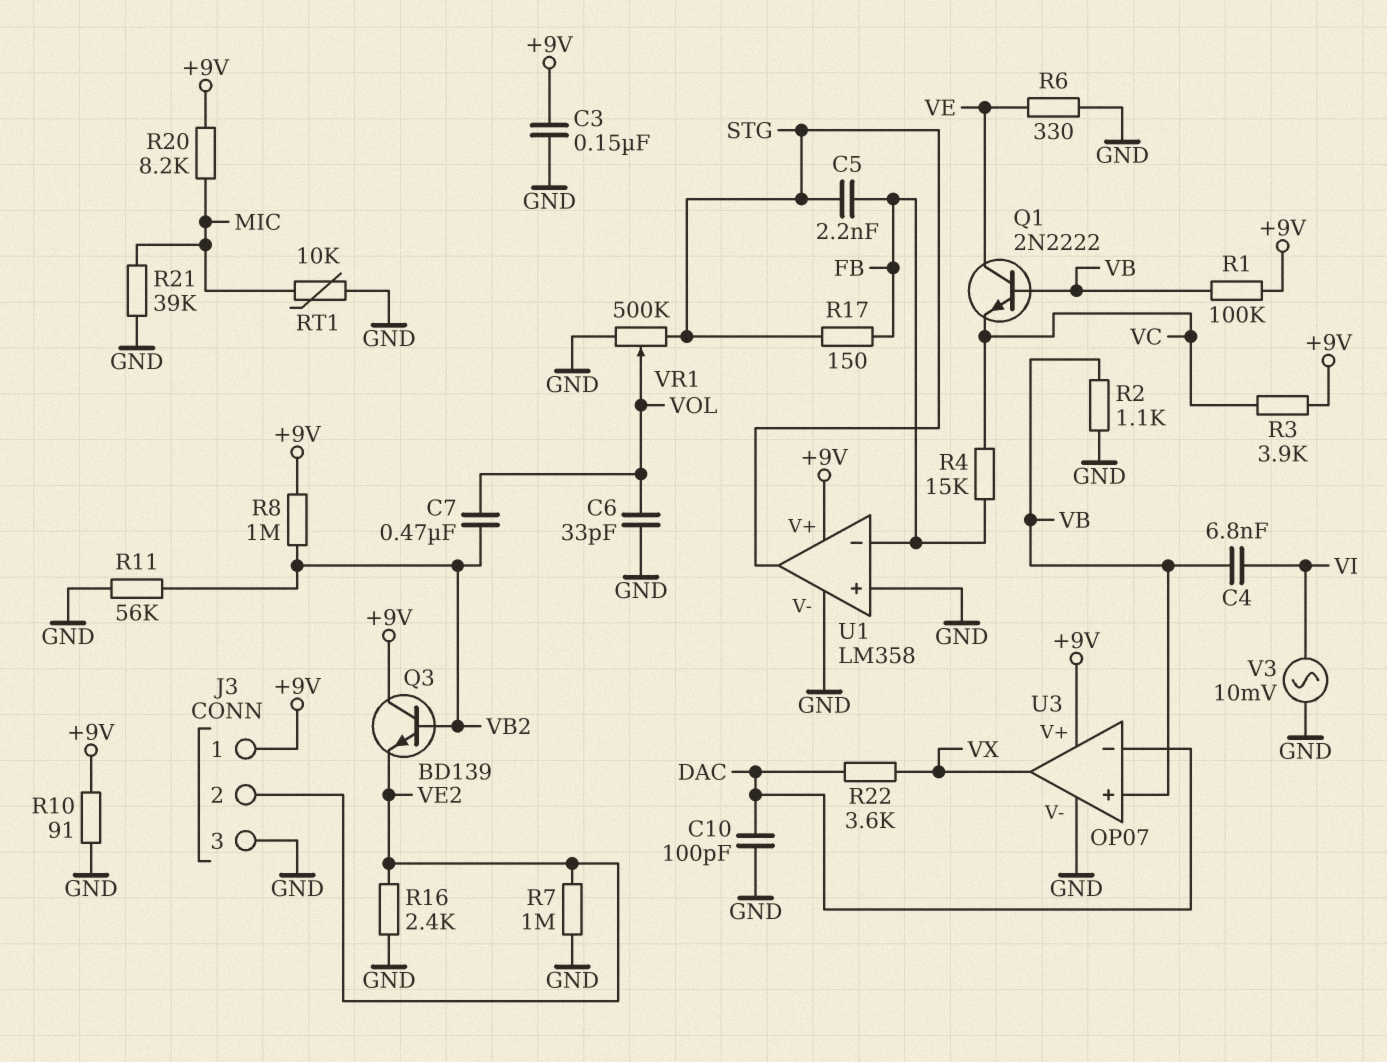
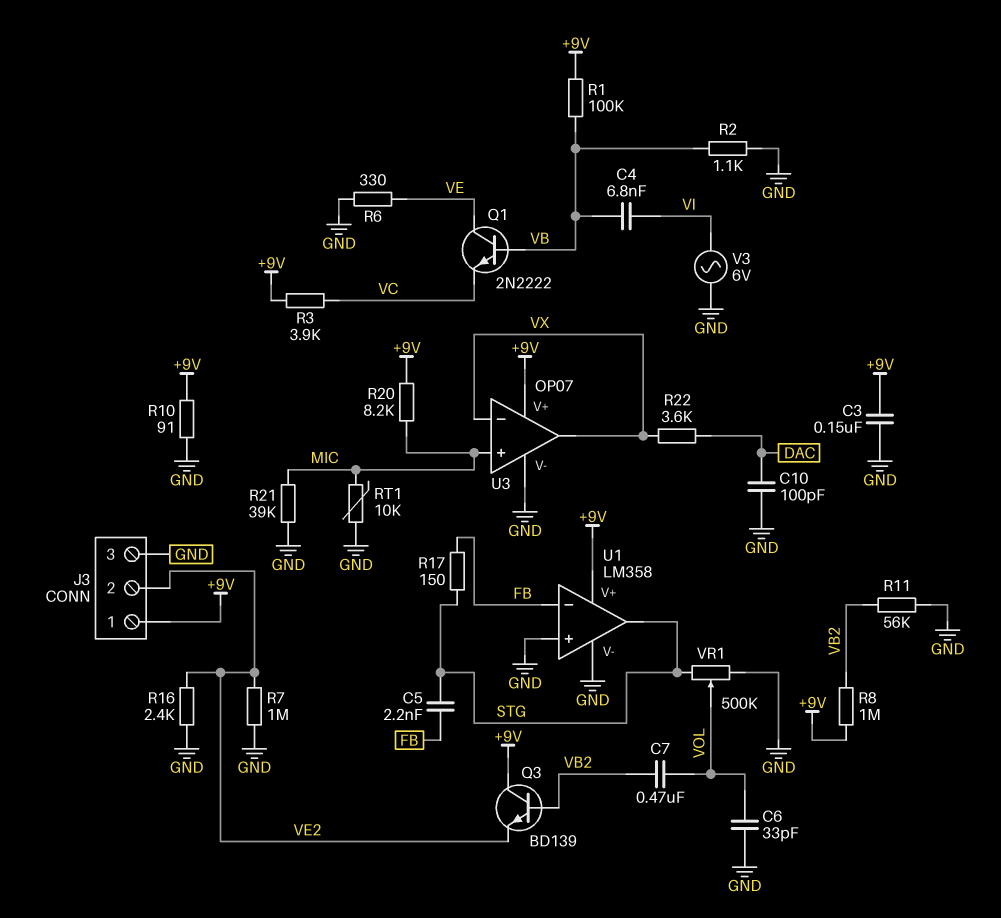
R4: 15k (FB, VC) -> none
U3 pin in+: VB -> MIC
U3 pin in-: DAC -> VX
V3: AC 10mV (GND, VI) -> AC 6V (GND, VI)

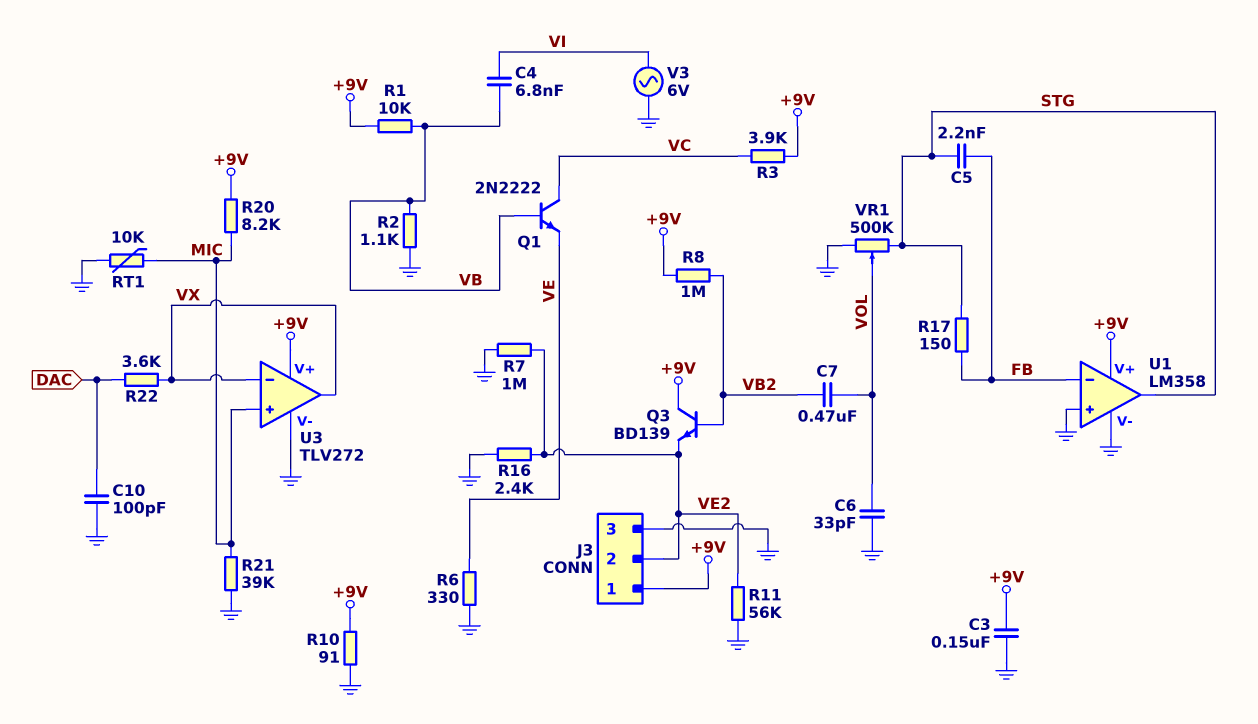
Q1: NPN 2N2222 (B VB, C VE, E VC) -> NPN 2N2222 (B VB, C VC, E VE)
R1: 100k (+9V, VB) -> 10k (+9V, VB)
R11: 56k (GND, VB2) -> 56k (GND, VE2)
U3: OP07 -> TLV272

